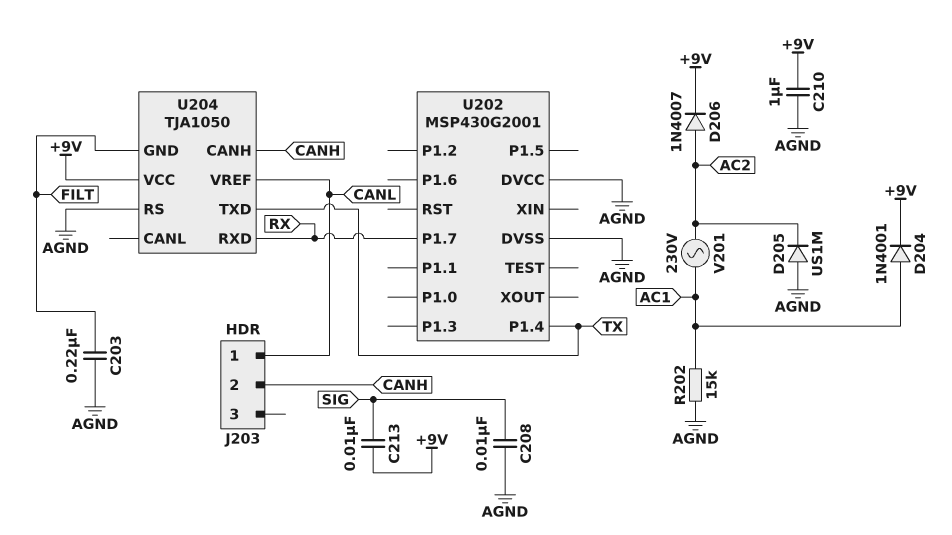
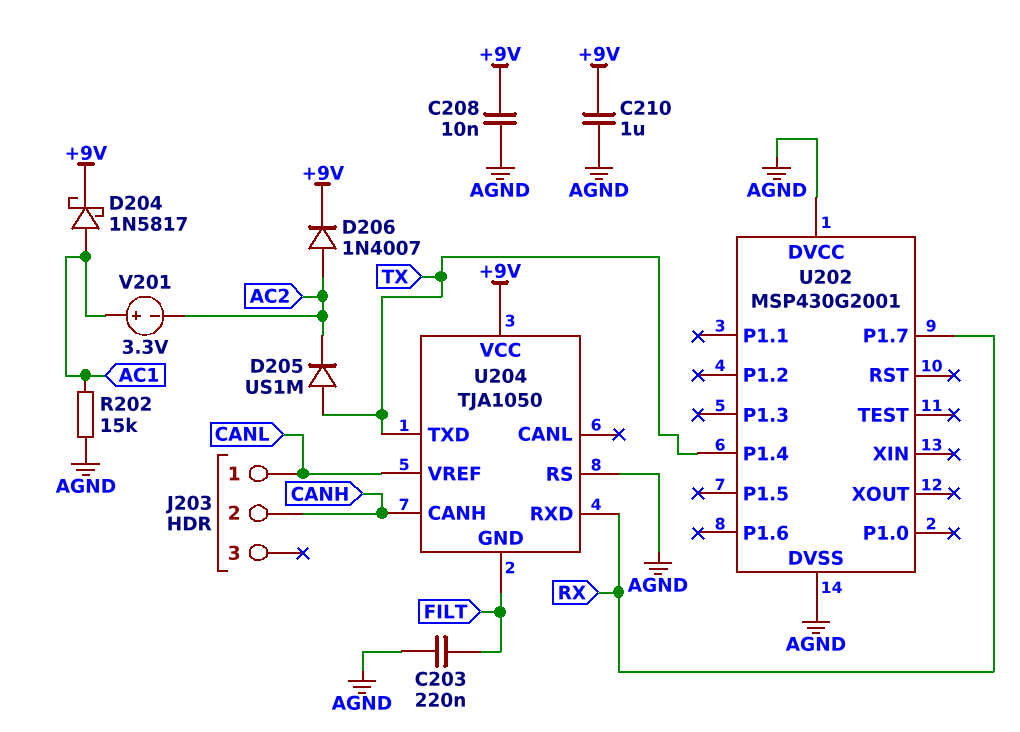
C208: 10nF (AGND, SIG) -> 10nF (+9V, AGND)
C213: 10nF (+9V, SIG) -> none
D204: diode 1N4001 (A AC1, K +9V) -> schottky 1N5817 (A AC1, K +9V)
D205: diode US1M (A AGND, K AC2) -> diode US1M (A TX, K AC2)
V201: AC 230V (AC1, AC2) -> 3.3V (plus AC1, minus AC2)

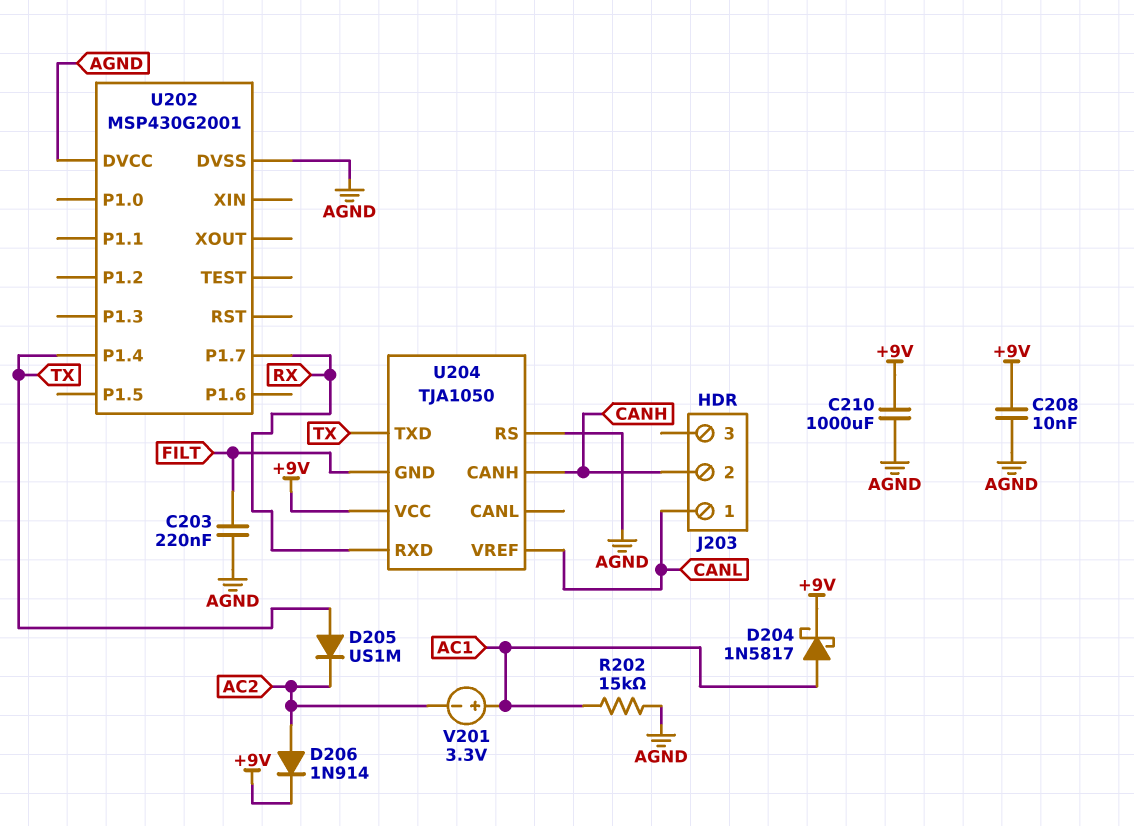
C210: 1uF (+9V, AGND) -> 1000uF (+9V, AGND)
D206: diode 1N4007 (A AC2, K +9V) -> diode 1N914 (A AC2, K +9V)

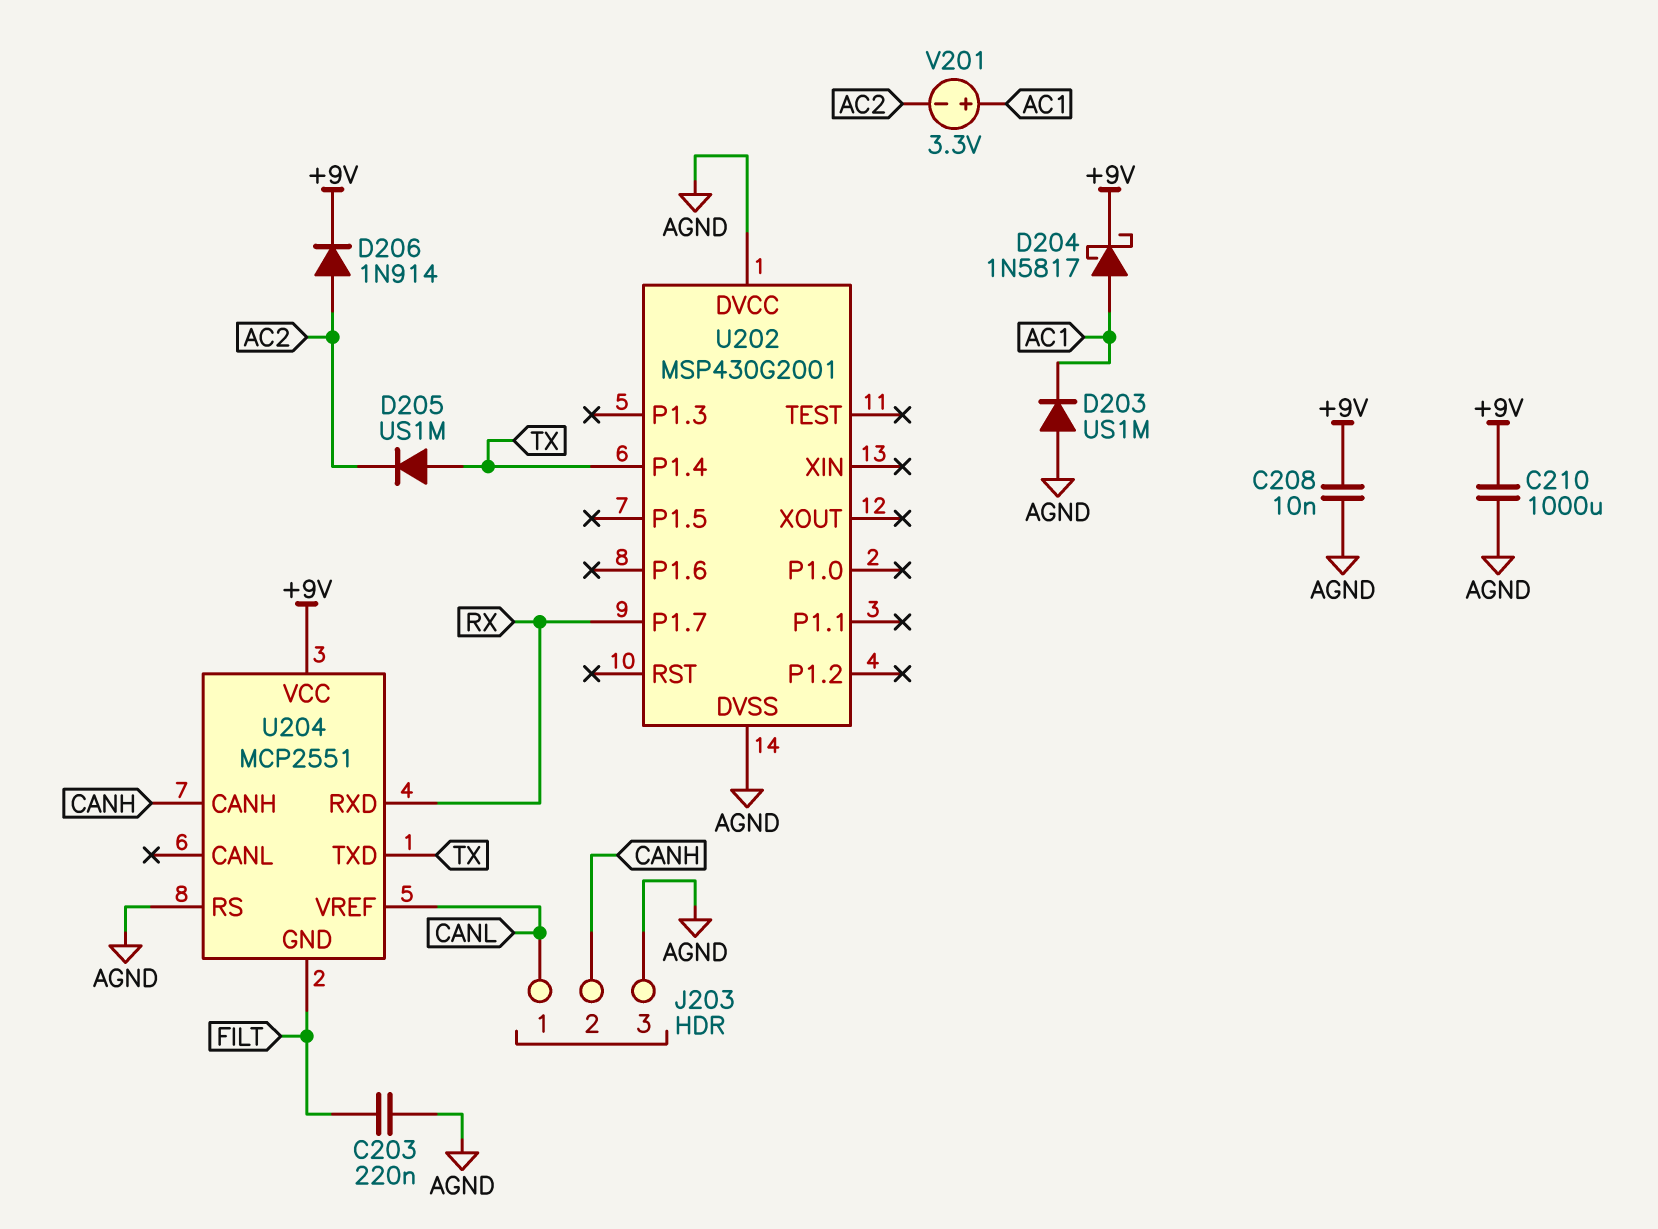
D203: none -> diode US1M (A AGND, K AC1)
J203 pin 3: none -> AGND
R202: 15k (AC1, AGND) -> none
U204: TJA1050 -> MCP2551

